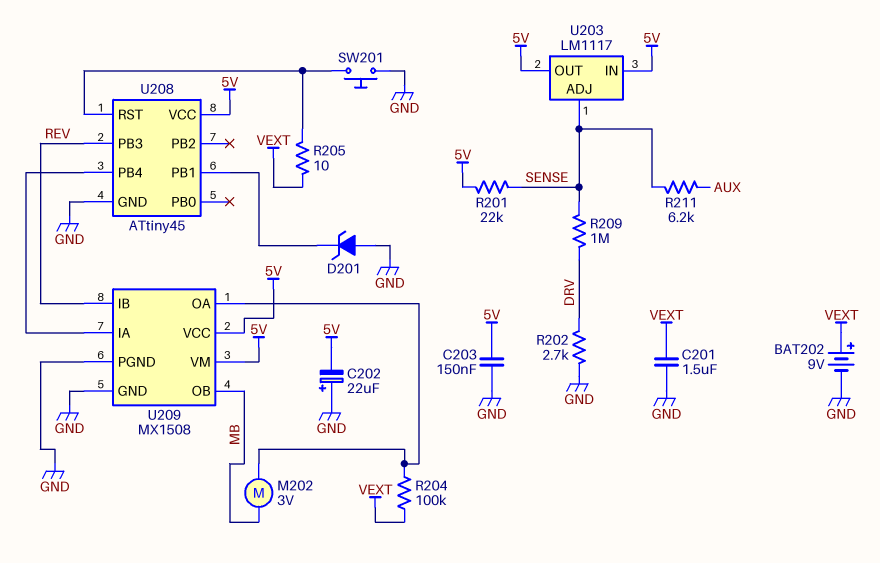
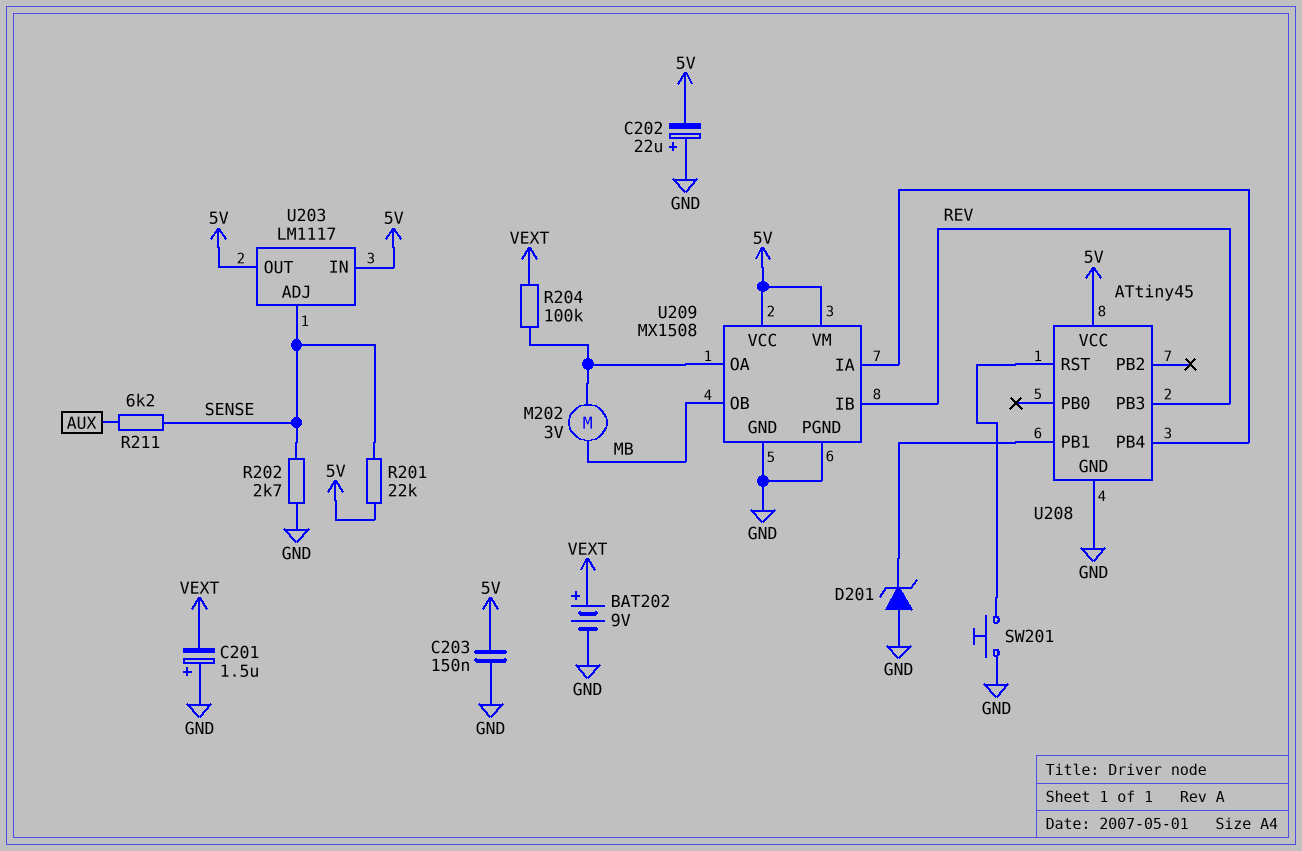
C201: 1.5uF (GND, VEXT) -> 1.5uF (plus GND, minus VEXT)
R202: 2.7k (DRV, GND) -> 2.7k (GND, SENSE)
R205: 10 (U208/RST, VEXT) -> none
R209: 1M (DRV, SENSE) -> none

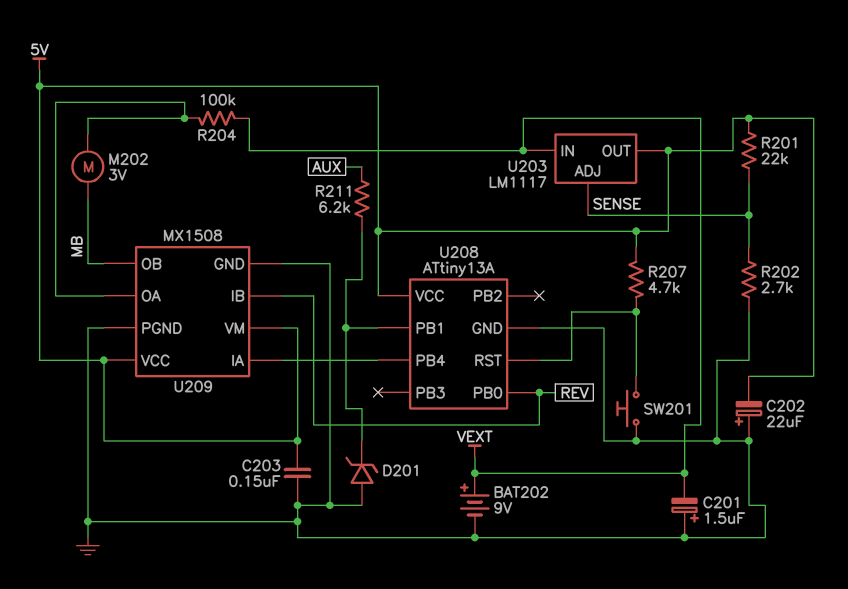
R207: none -> 4.7k (5V, U208/RST)
R211: 6.2k (AUX, SENSE) -> 6.2k (AUX, U208/PB1)
U203 pin IN: 5V -> VEXT
U208: ATtiny45 -> ATtiny13A
U208 pin PB0: none -> REV
U208 pin PB3: REV -> none

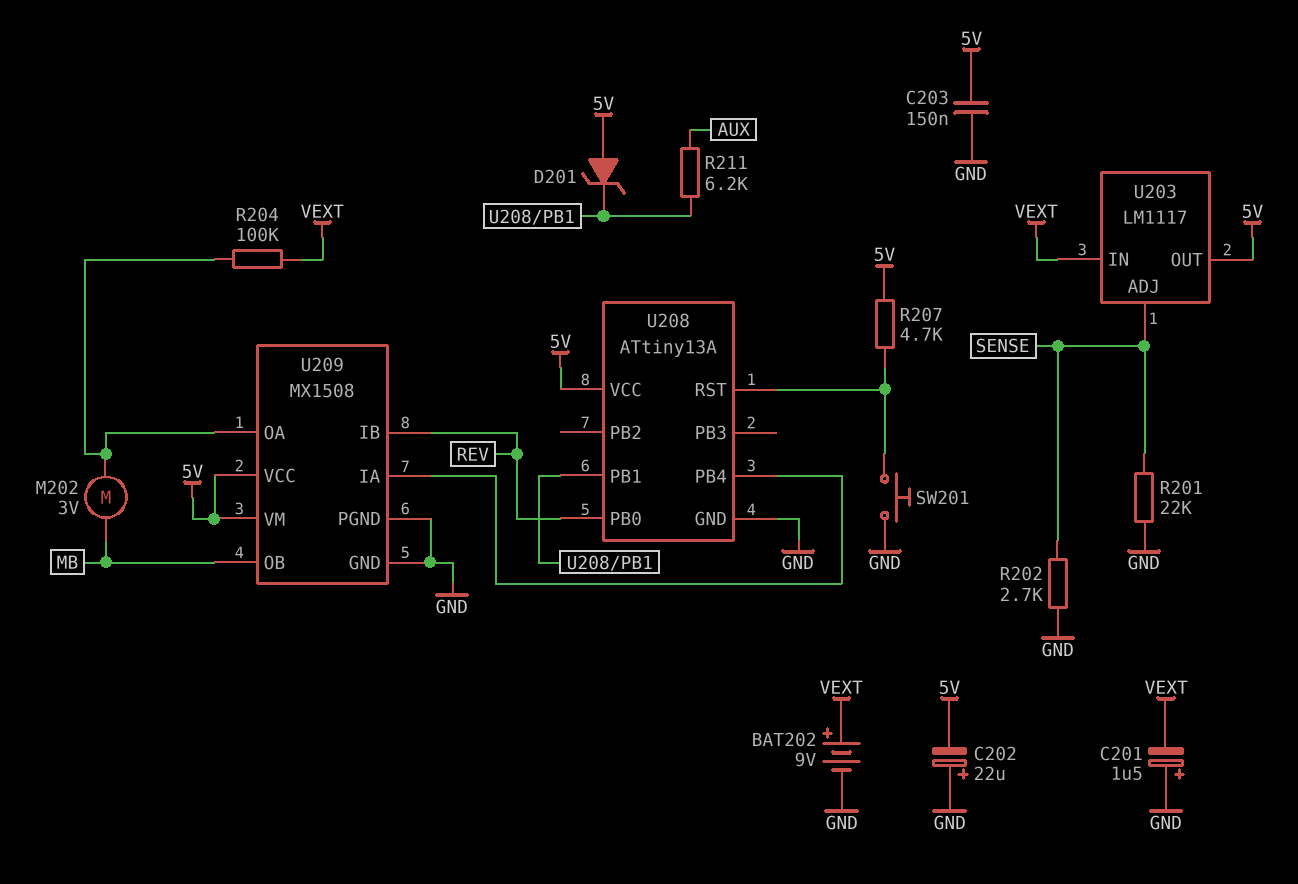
D201: zener (A GND, K U208/PB1) -> zener (A 5V, K U208/PB1)
R201: 22k (5V, SENSE) -> 22k (GND, SENSE)

